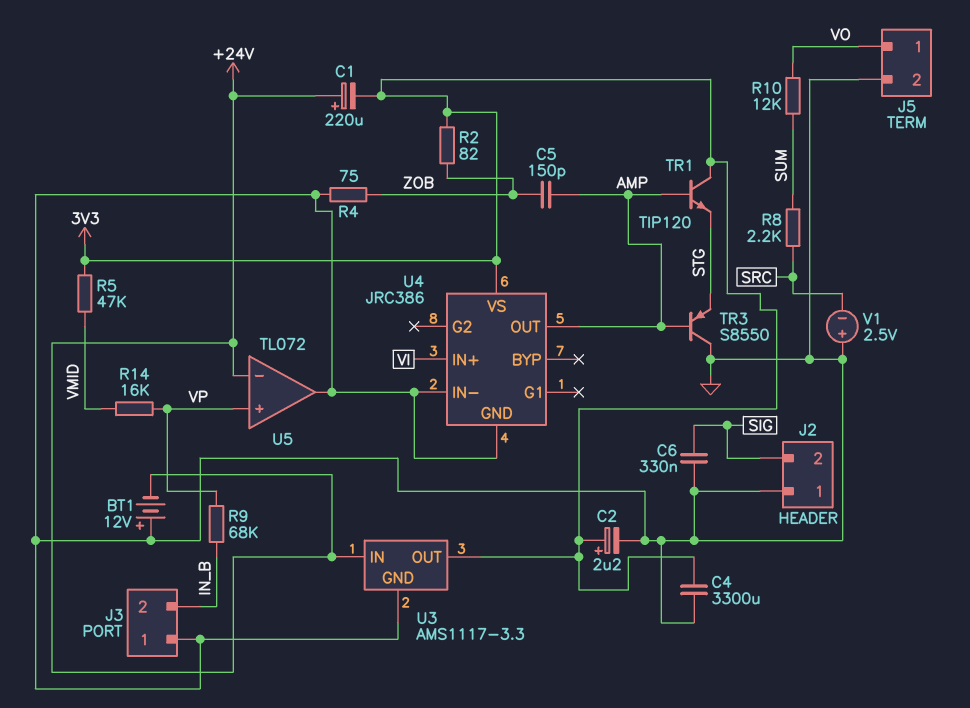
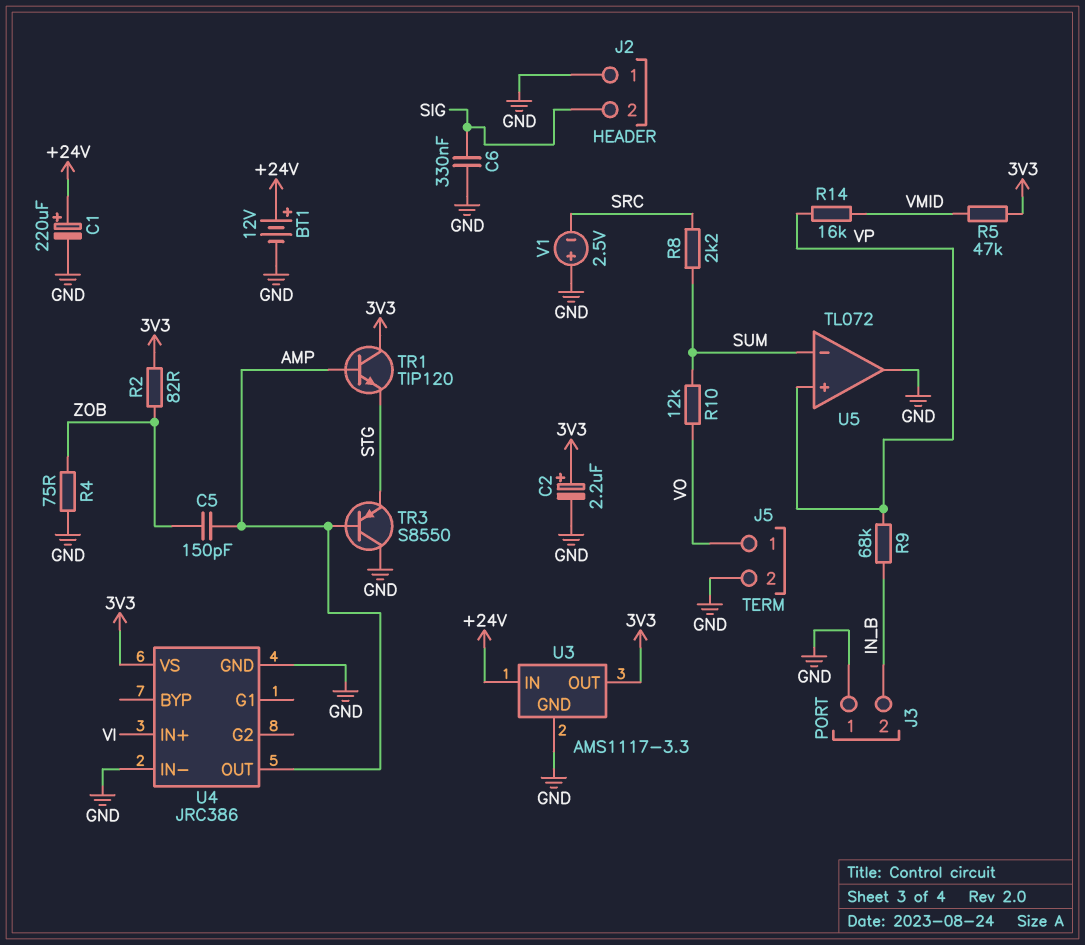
BT1: 12V (plus GND, minus +24V) -> 12V (plus +24V, minus GND)
C1: 220uF (plus +24V, minus 3V3) -> 220uF (plus +24V, minus GND)
C4: 3300uF (3V3, GND) -> none
U5 pin in-: +24V -> SUM

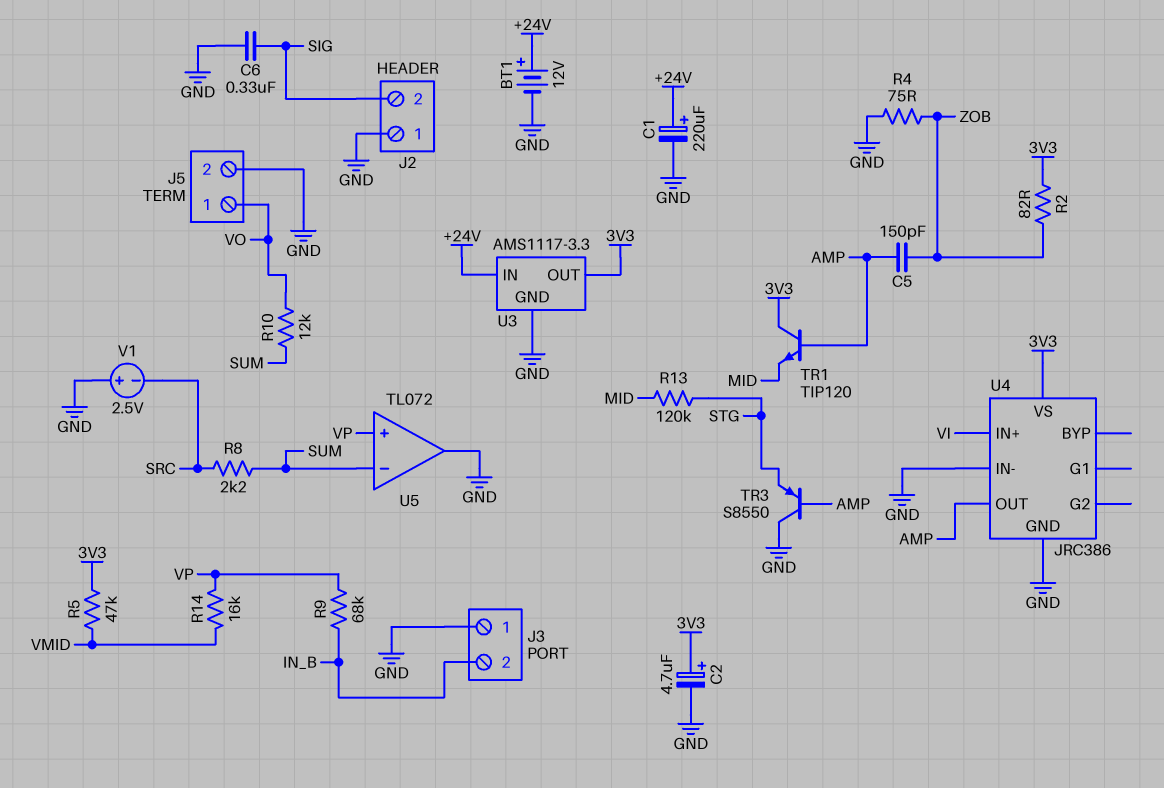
C2: 2.2uF (plus 3V3, minus GND) -> 4.7uF (plus 3V3, minus GND)
R13: none -> 120k (MID, STG)
TR1: NPN TIP120 (B AMP, C 3V3, E STG) -> NPN TIP120 (B AMP, C 3V3, E MID)

